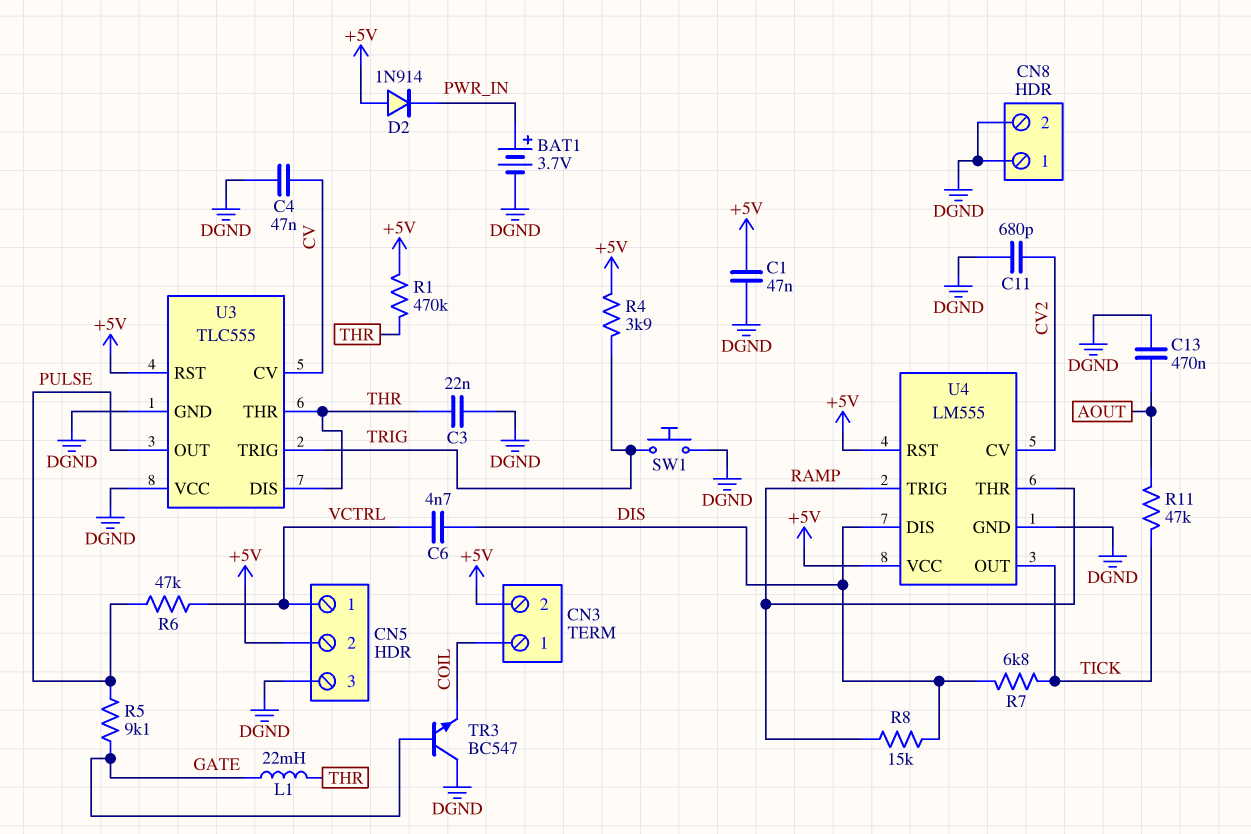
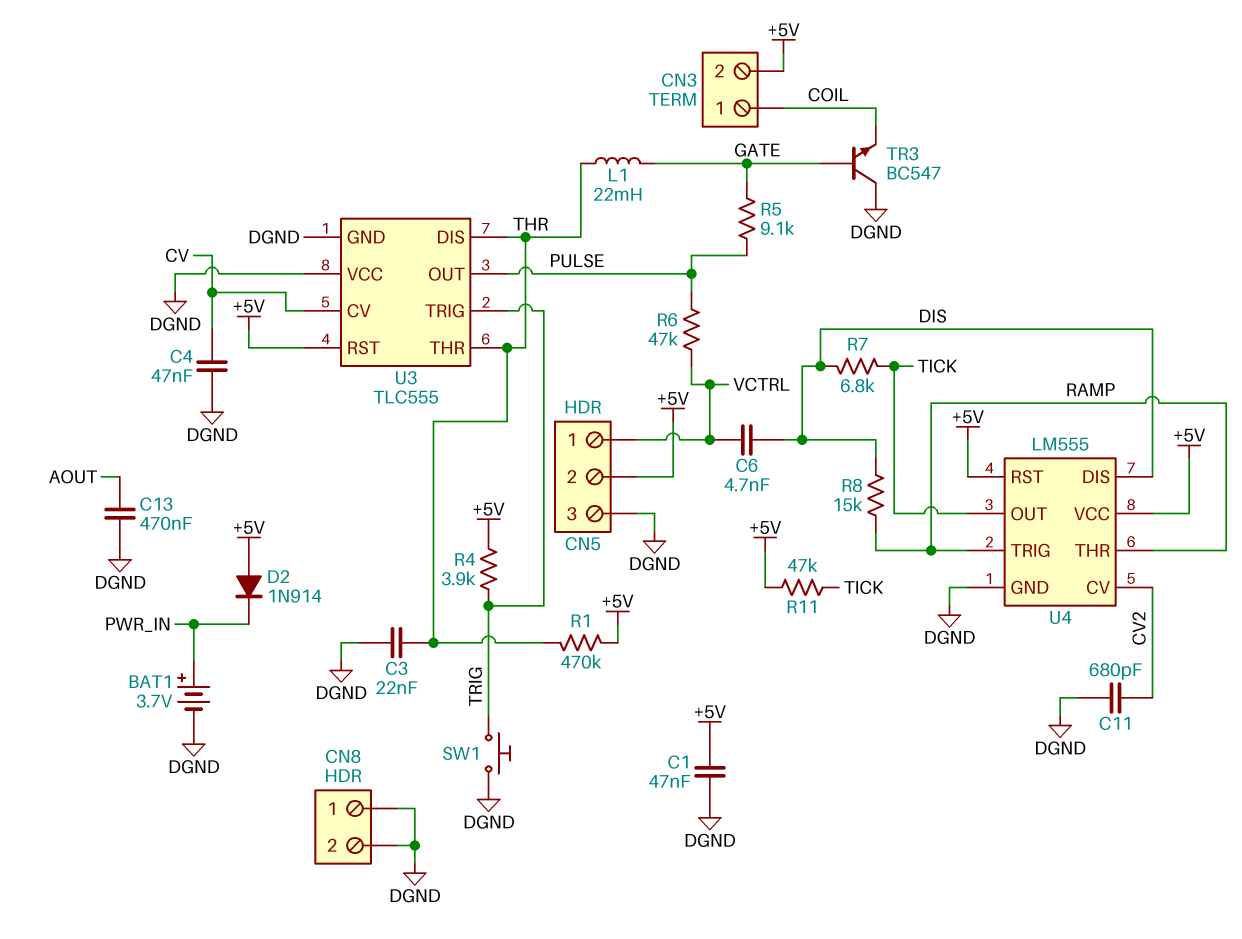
R11: 47k (AOUT, TICK) -> 47k (+5V, TICK)

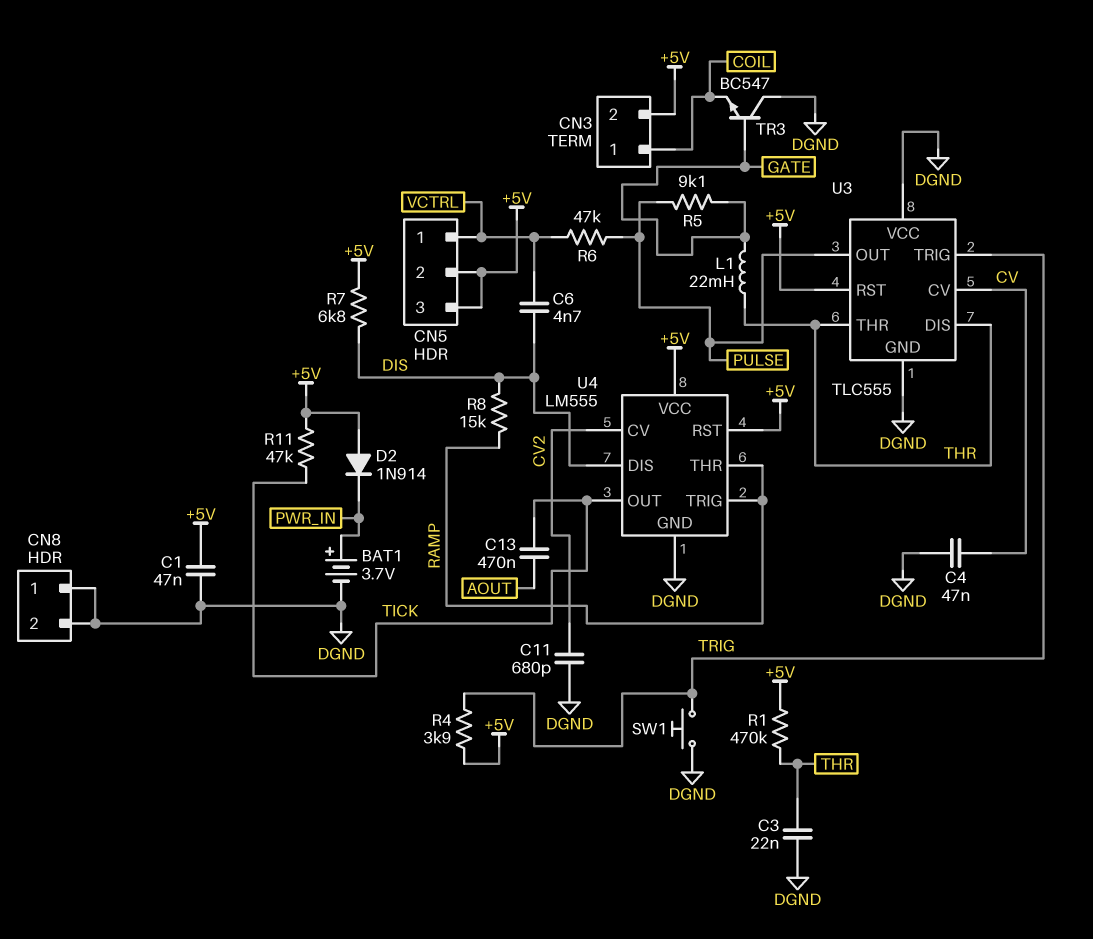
C13: 470nF (AOUT, DGND) -> 470nF (AOUT, TICK)
CN5 pin 3: DGND -> +5V
R7: 6.8k (DIS, TICK) -> 6.8k (+5V, DIS)

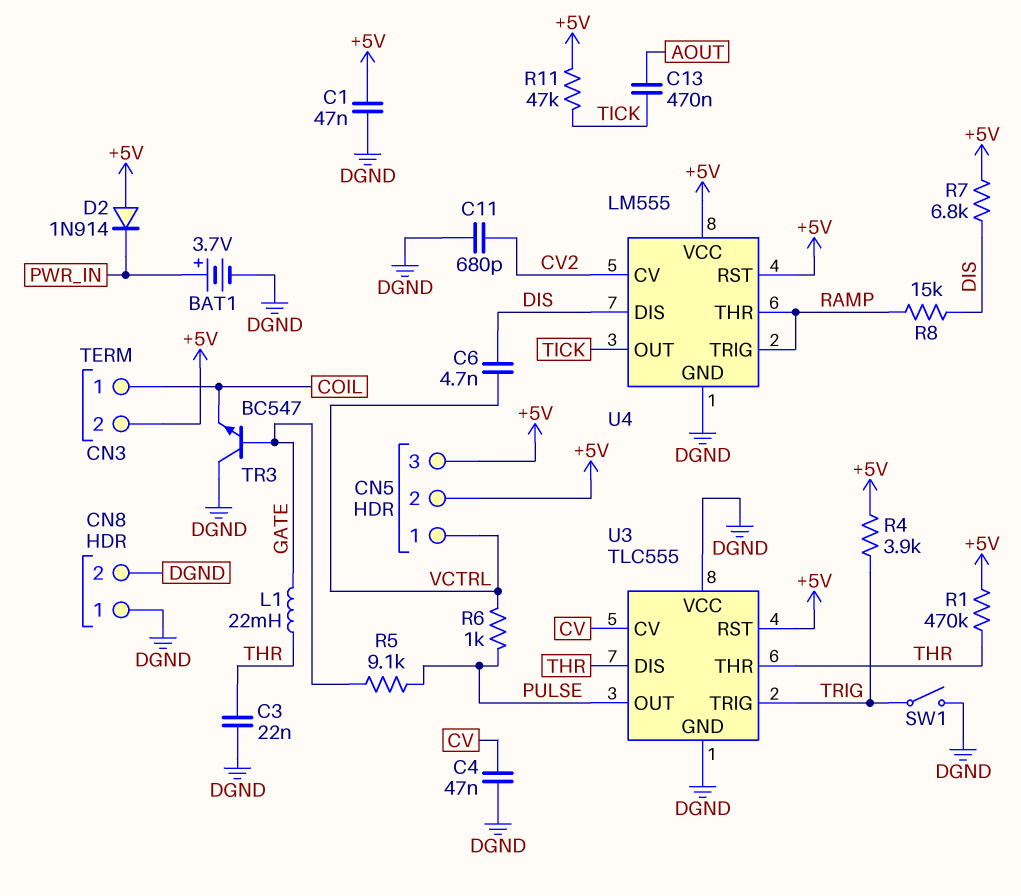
R6: 47k (PULSE, VCTRL) -> 1k (PULSE, VCTRL)
SW1: button (DGND, TRIG) -> switch (DGND, TRIG)

